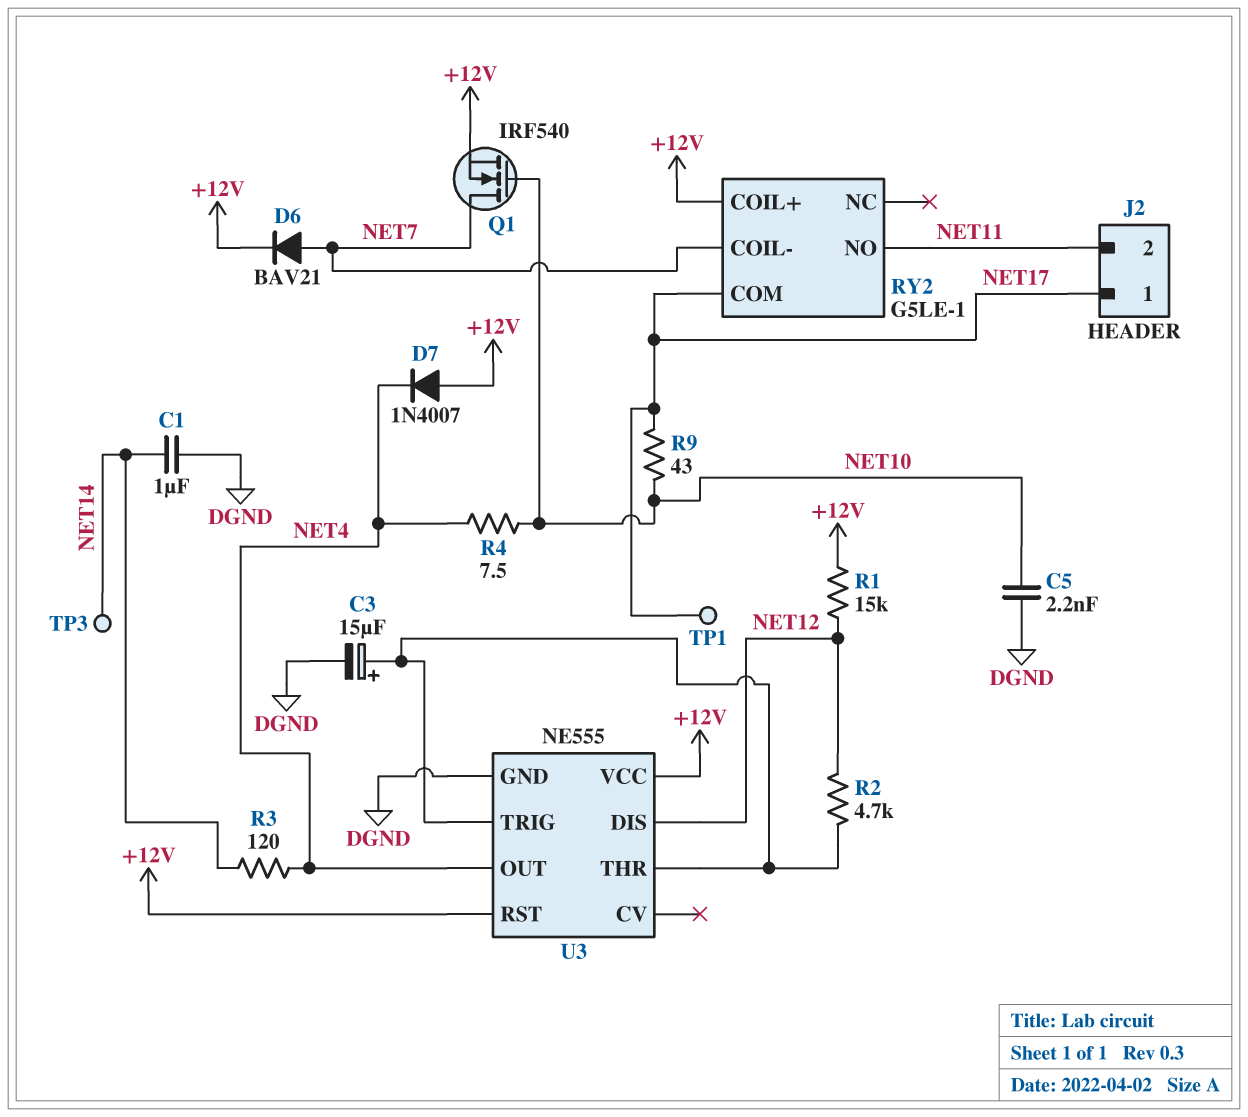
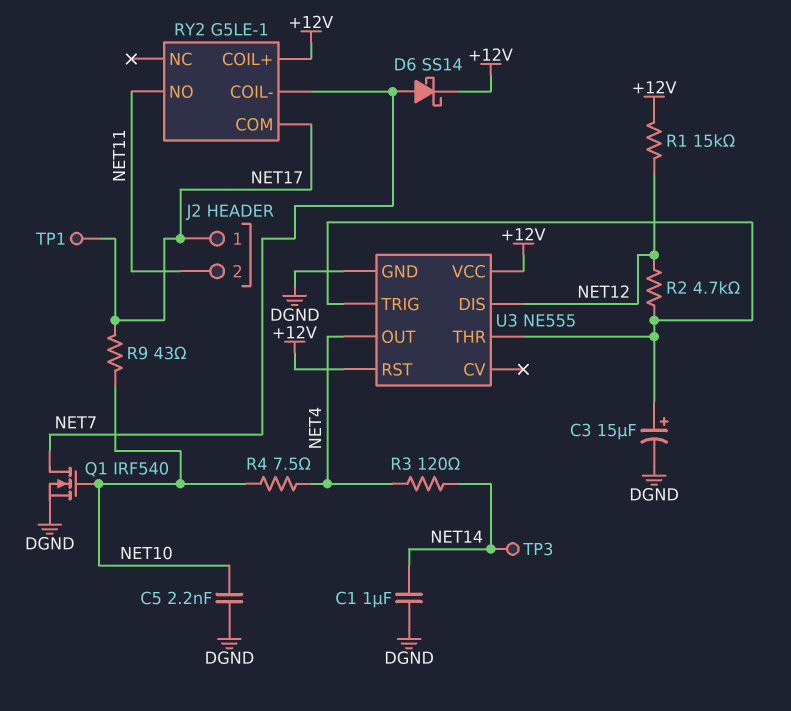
D6: diode BAV21 (A NET7, K +12V) -> schottky SS14 (A NET7, K +12V)
D7: diode 1N4007 (A +12V, K NET4) -> none
Q1: NMOS IRF540 (G NET10, D NET7, S +12V) -> NMOS IRF540 (G NET10, D NET7, S DGND)

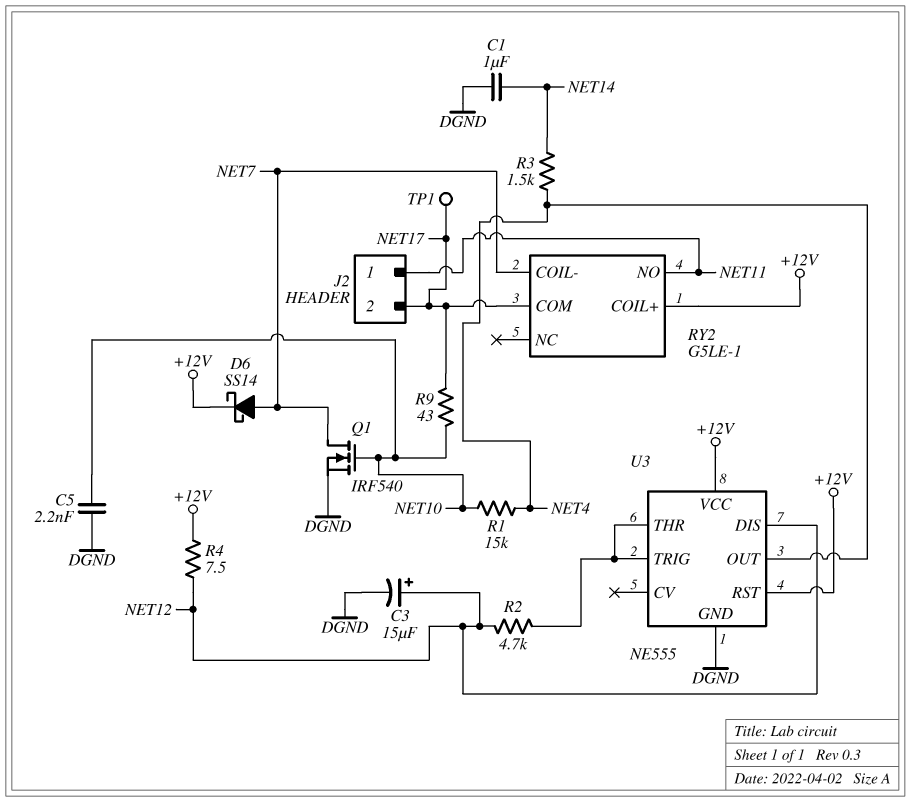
C3: 15uF (plus U3/THR, minus DGND) -> 15uF (plus NET12, minus DGND)
J2 pin 1: NET17 -> NET11
J2 pin 2: NET11 -> NET17
R1: 15k (+12V, NET12) -> 15k (NET4, NET10)
R3: 120 (NET4, NET14) -> 1.5k (NET4, NET14)
R4: 7.5 (NET4, NET10) -> 7.5 (+12V, NET12)
TP3: test point (NET14) -> none

